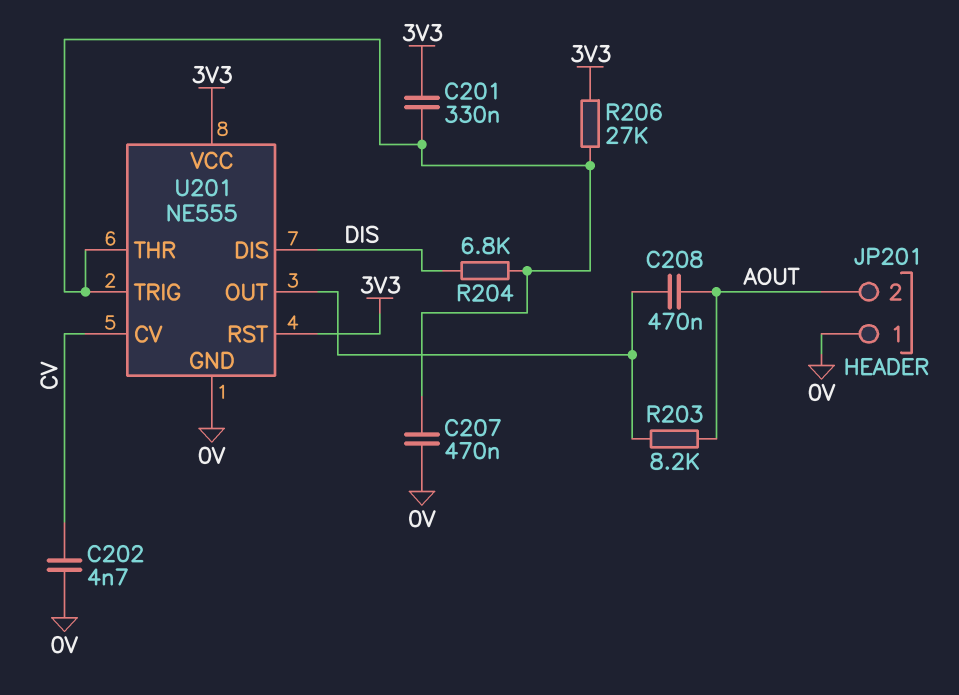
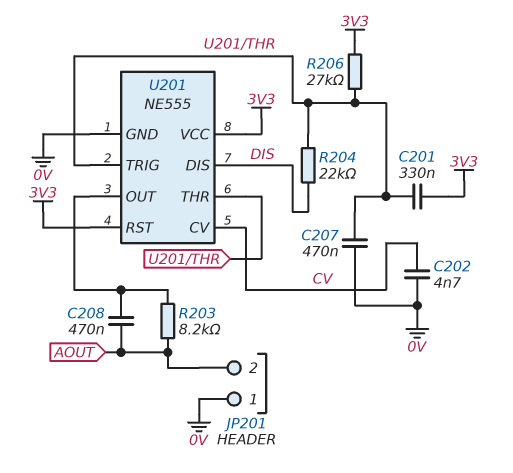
R204: 6.8k (DIS, U201/THR) -> 22k (DIS, U201/THR)

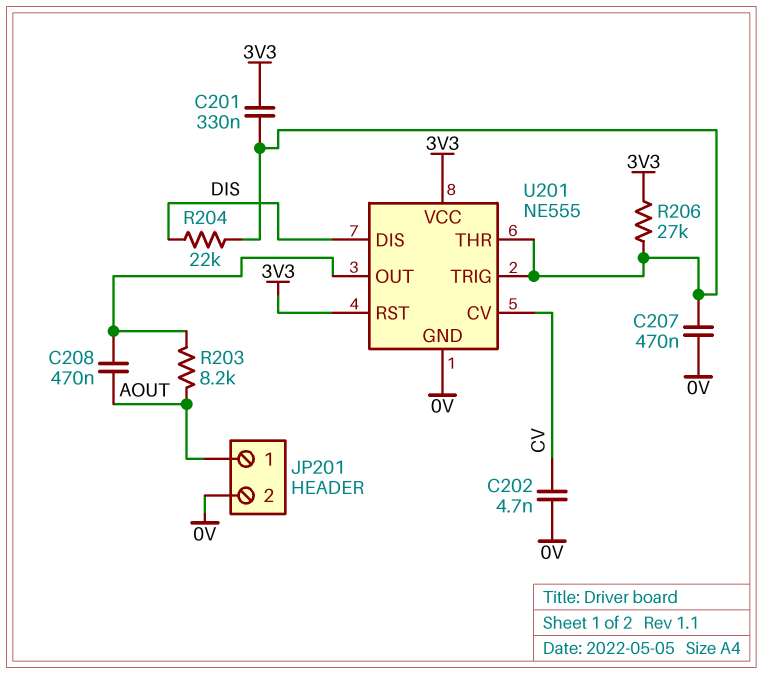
JP201 pin 1: 0V -> AOUT
JP201 pin 2: AOUT -> 0V

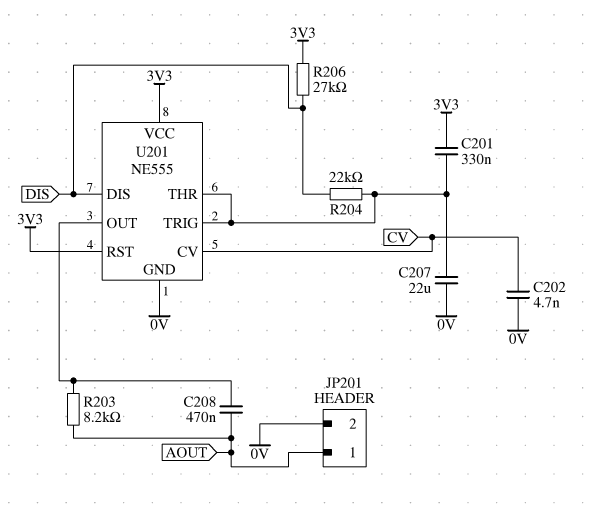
C207: 470nF (0V, U201/THR) -> 22uF (0V, U201/THR)
R206: 27k (3V3, U201/THR) -> 27k (3V3, DIS)

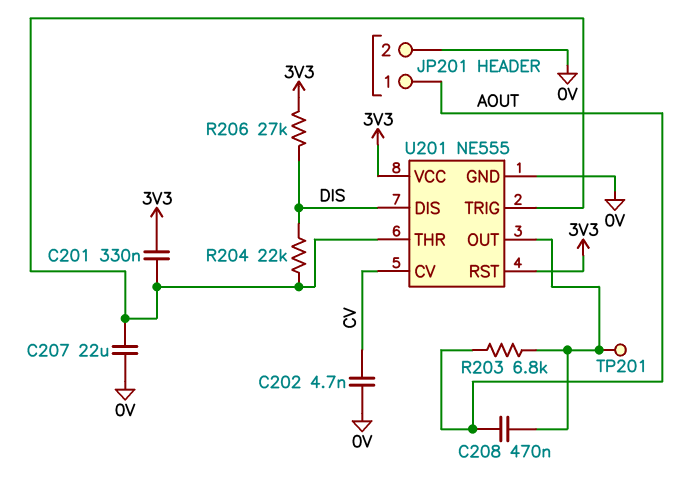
R203: 8.2k (AOUT, U201/OUT) -> 6.8k (AOUT, U201/OUT)
TP201: none -> test point (U201/OUT)

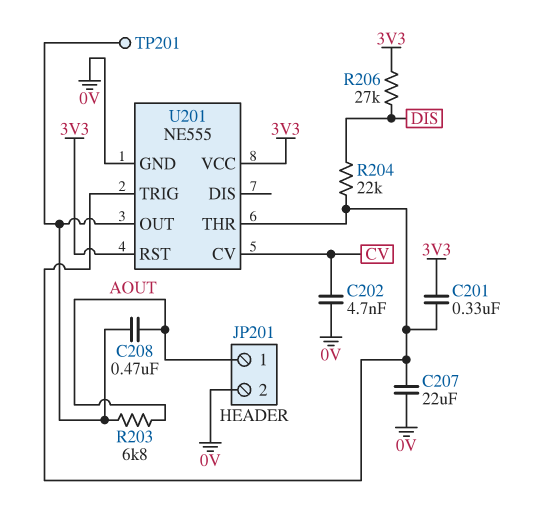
U201 pin DIS: DIS -> none

